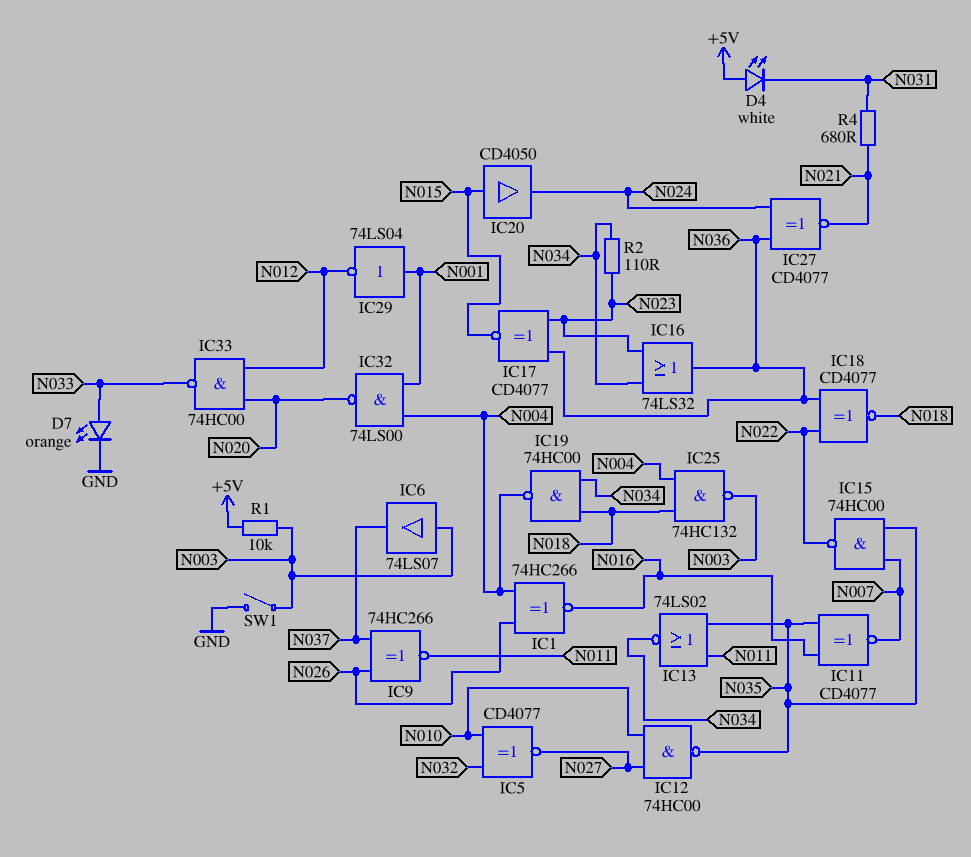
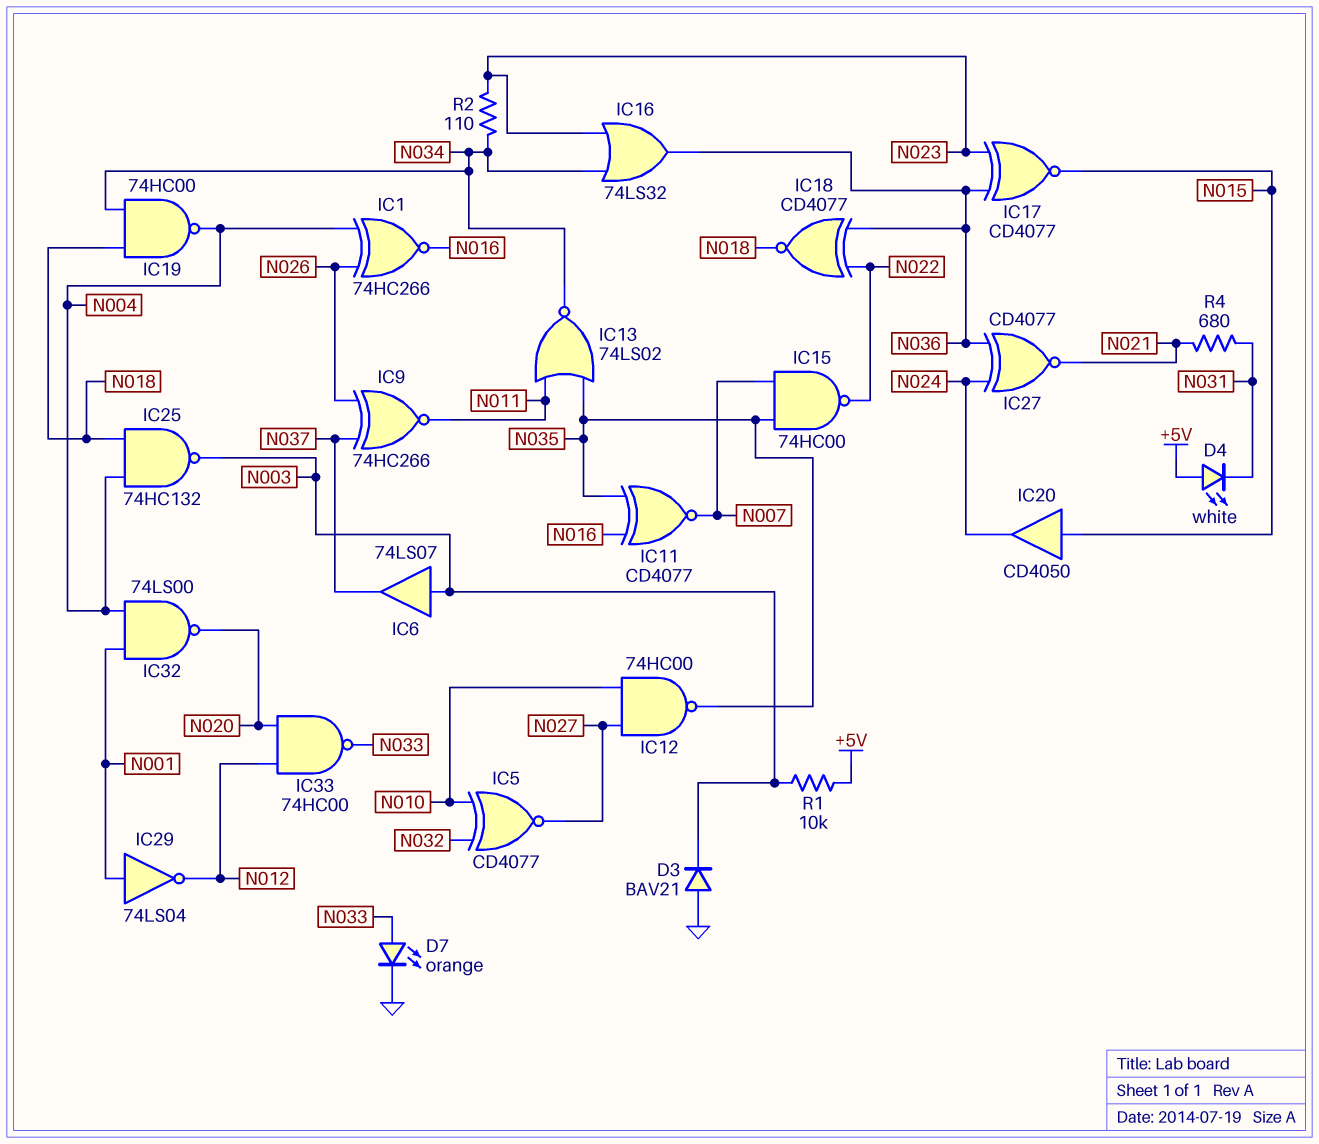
D3: none -> diode BAV21 (A GND, K N003)
SW1: switch (GND, N003) -> none

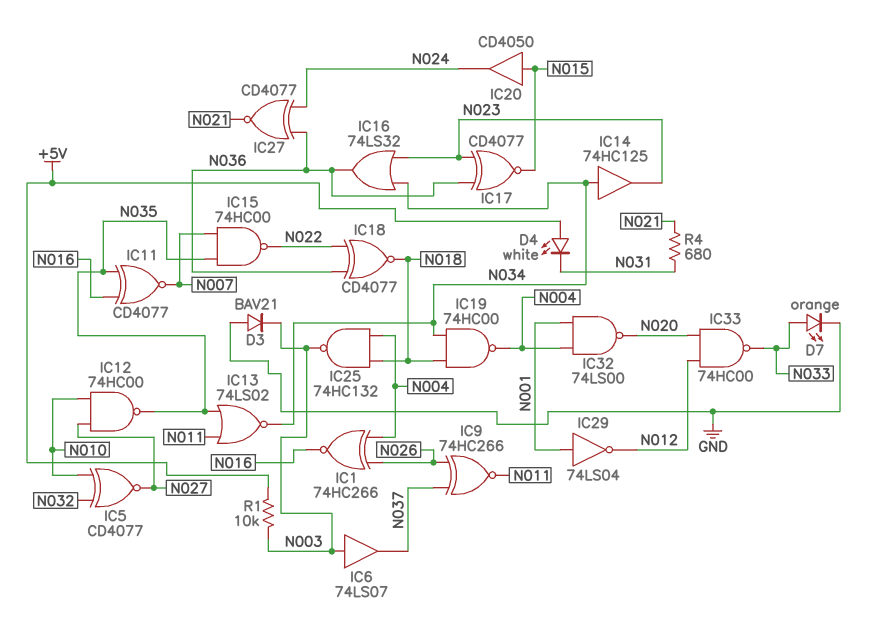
IC14: none -> buffer 74HC125 (in N034, out N023)
R2: 110 (N023, N034) -> none

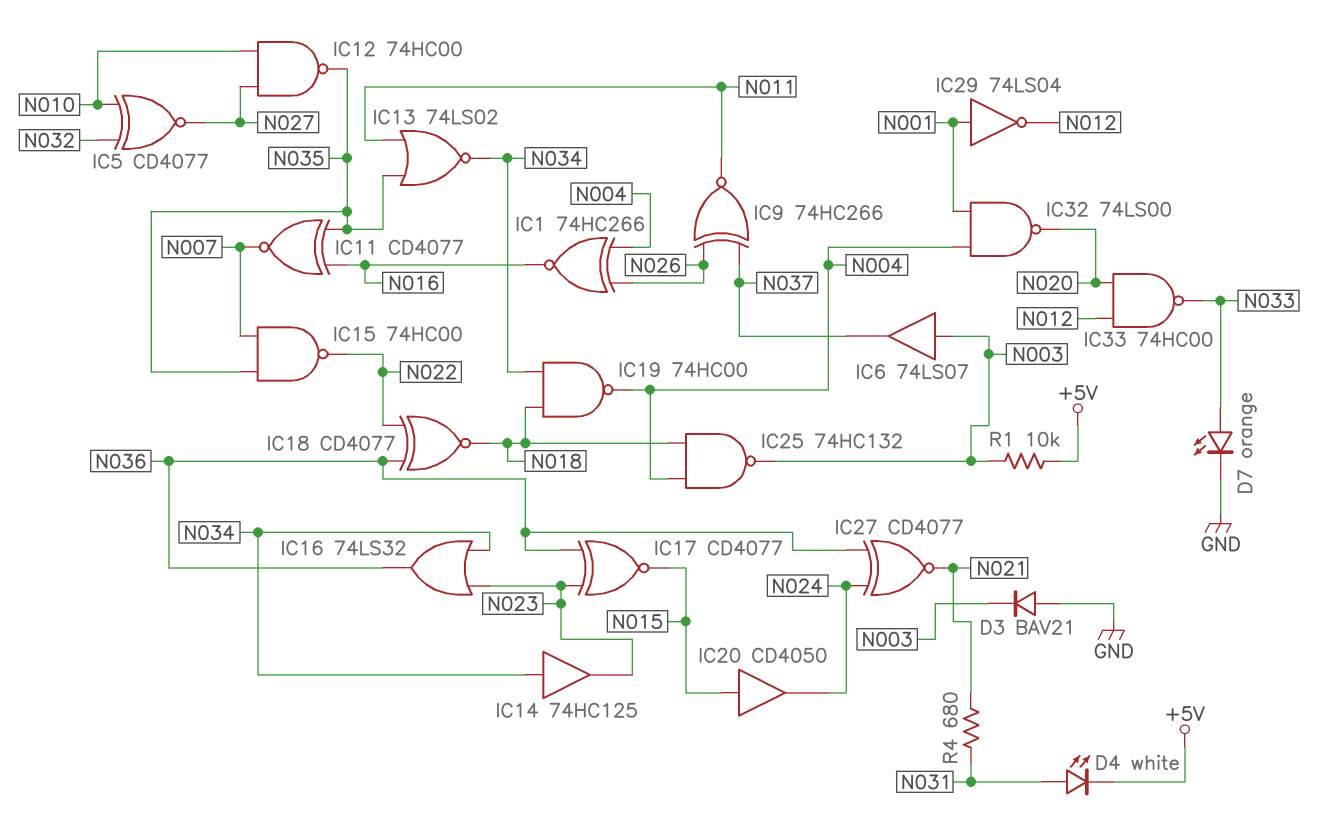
D4: LED white (A +5V, K N031) -> LED white (A N031, K +5V)

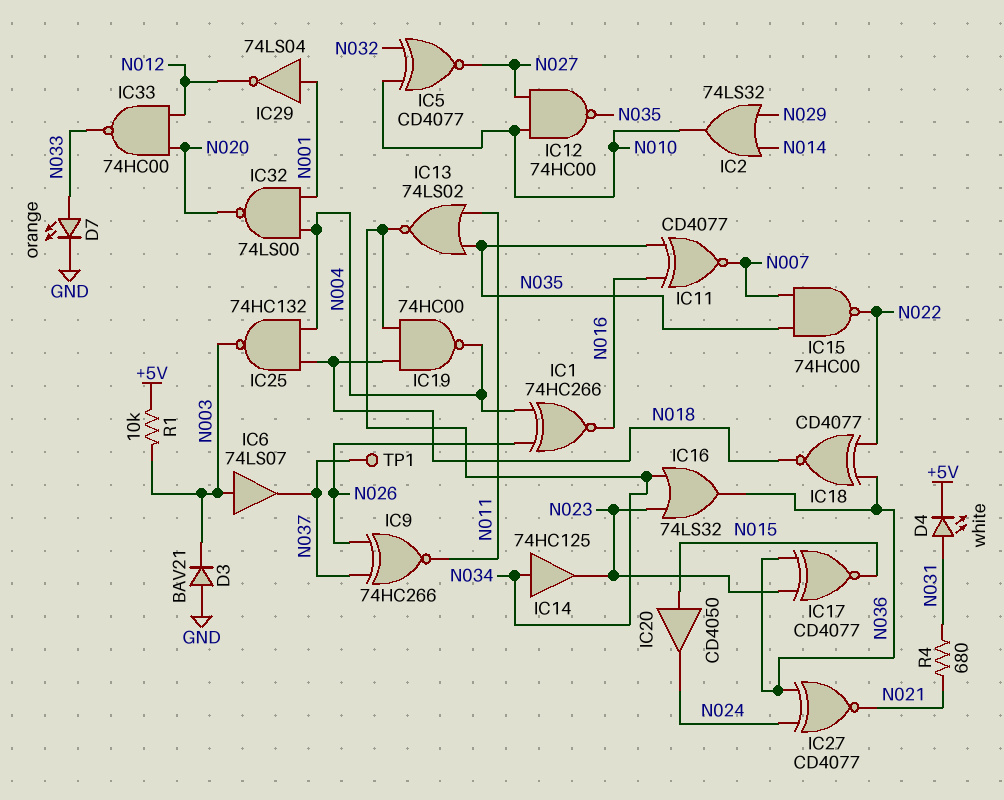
IC2: none -> OR 74LS32 (in N014, in N029, out N010)
TP1: none -> test point (N037)

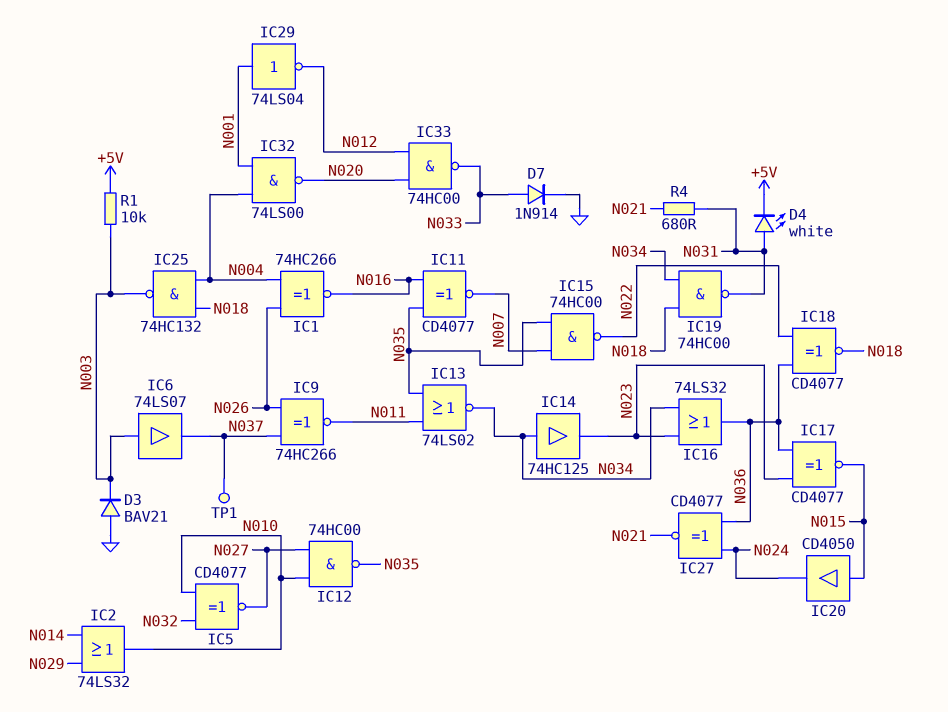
D7: LED orange (A N033, K GND) -> diode 1N914 (A N033, K GND)
IC19: NAND 74HC00 (in N018, in N034, out N004) -> NAND 74HC00 (in N018, in N034, out N031)

